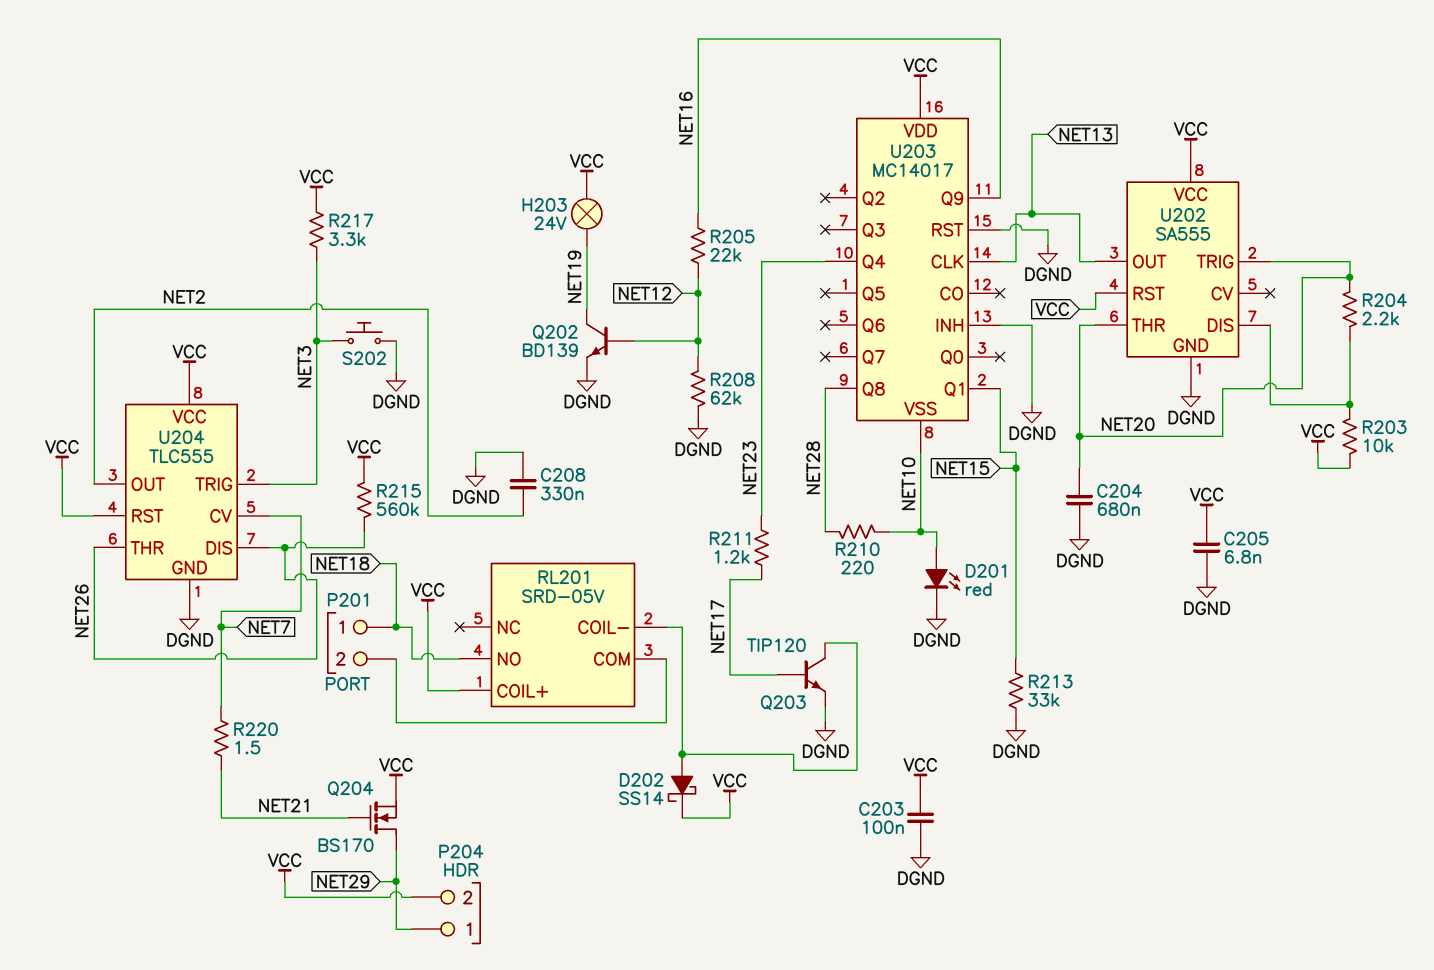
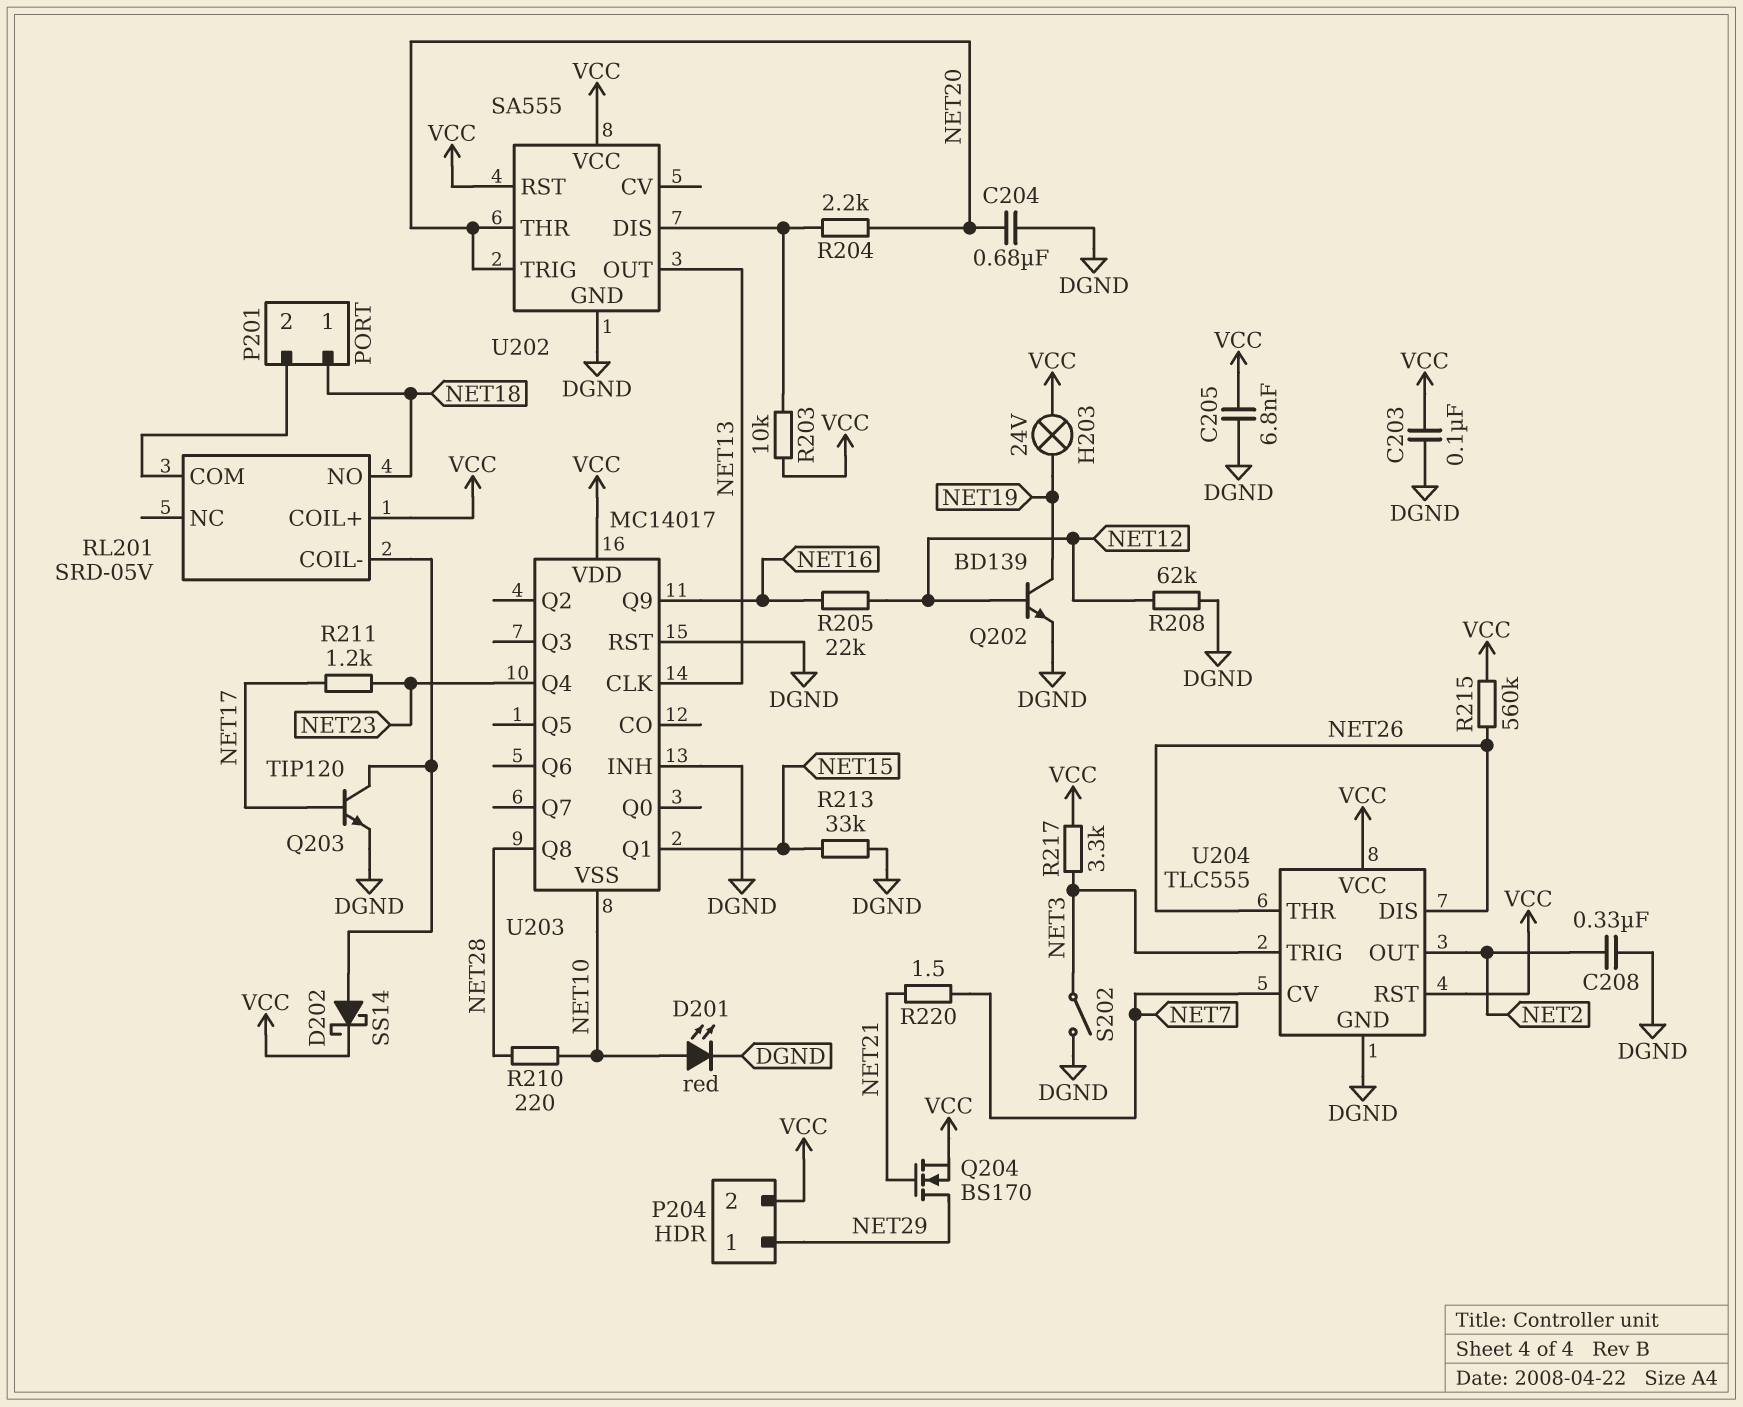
S202: button (DGND, NET3) -> switch (DGND, NET3)

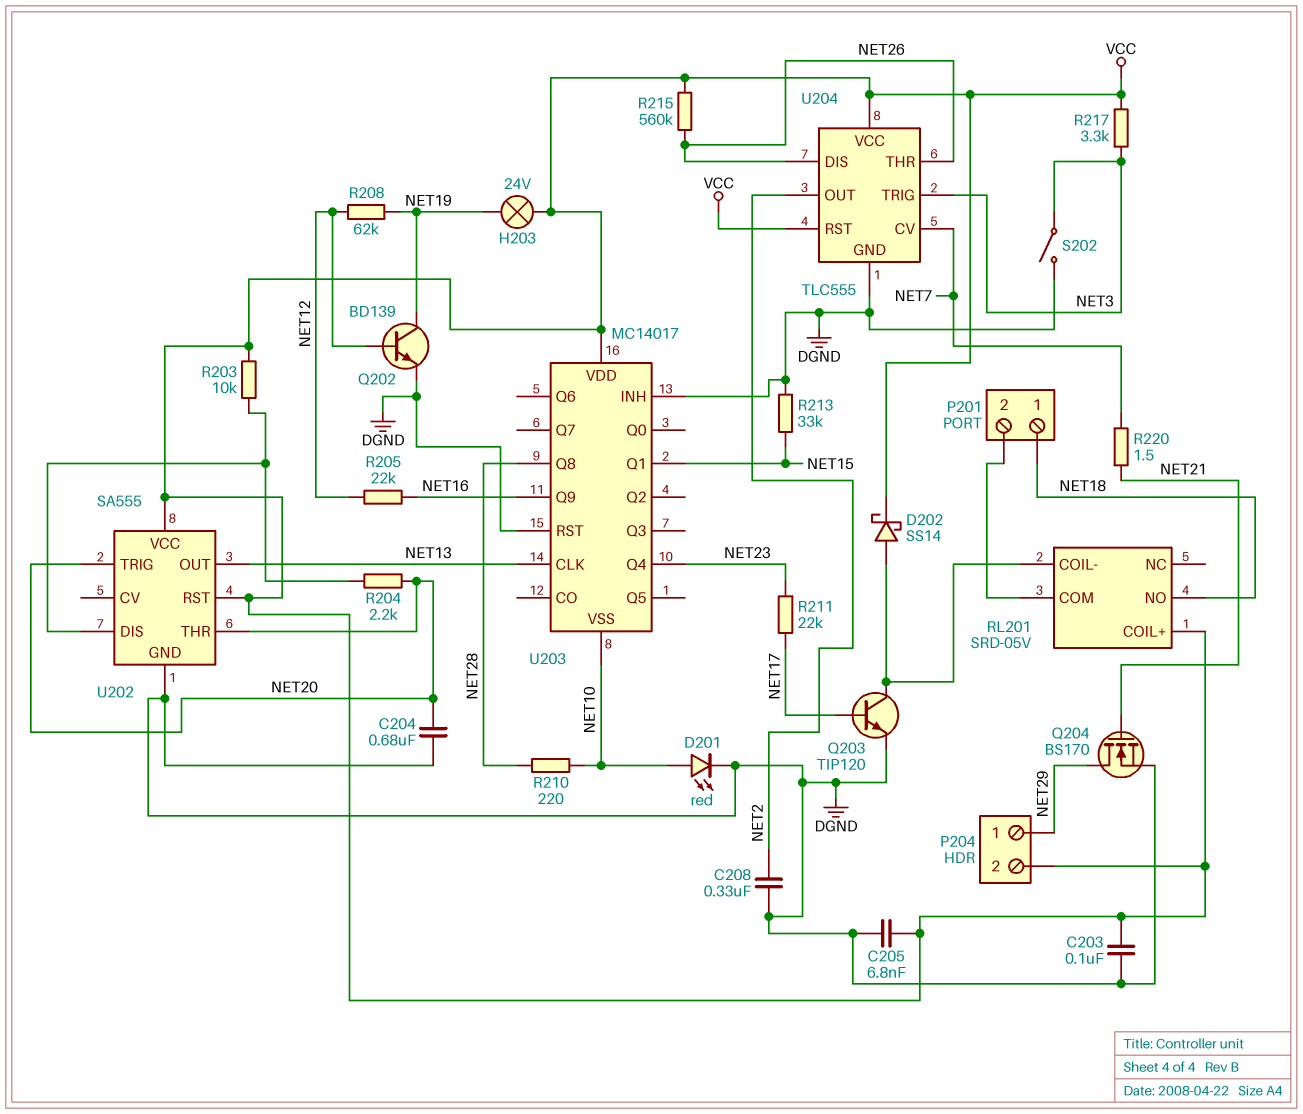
Q204: NMOS BS170 (G NET21, D NET29, S VCC) -> NMOS BS170 (G NET21, D NET29, S DGND)
R208: 62k (DGND, NET12) -> 62k (NET12, NET19)
R211: 1.2k (NET17, NET23) -> 22k (NET17, NET23)

